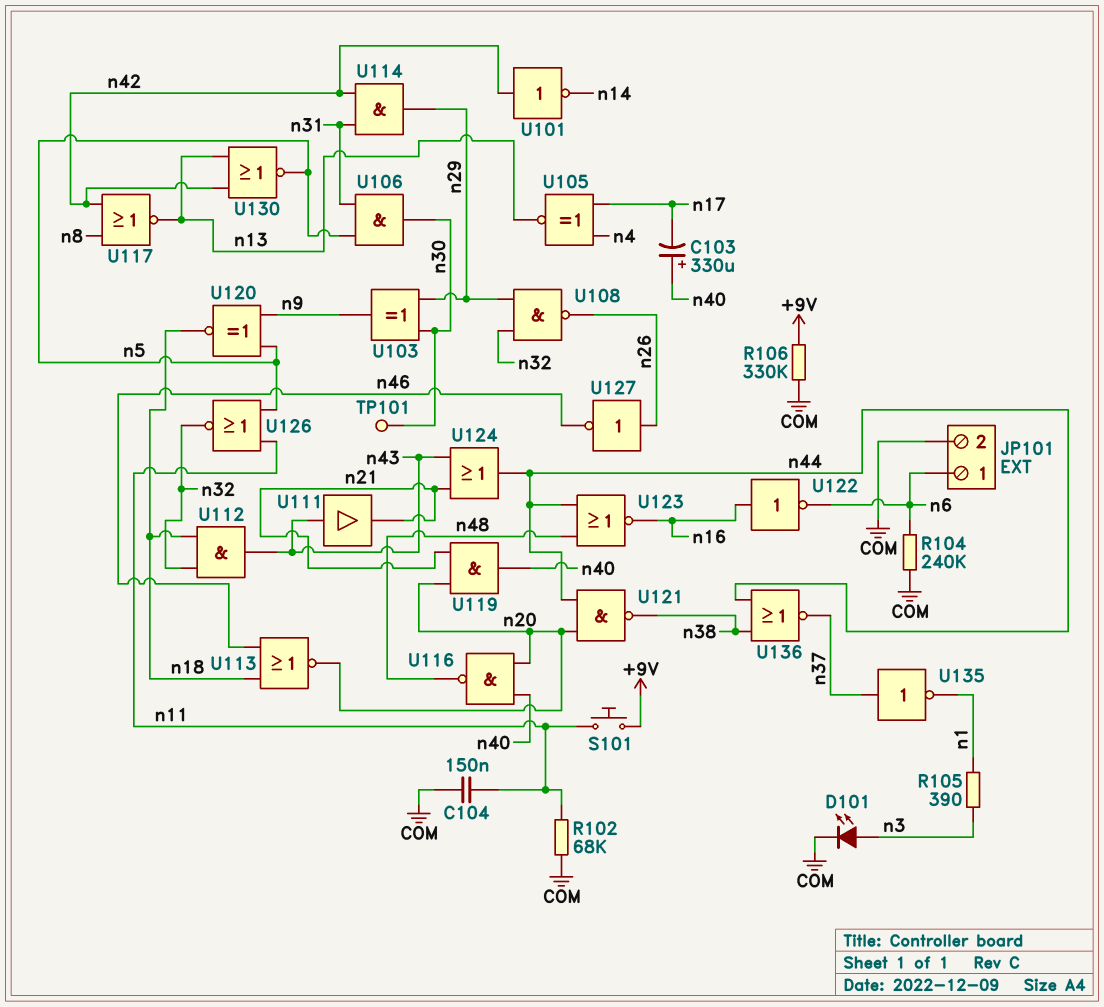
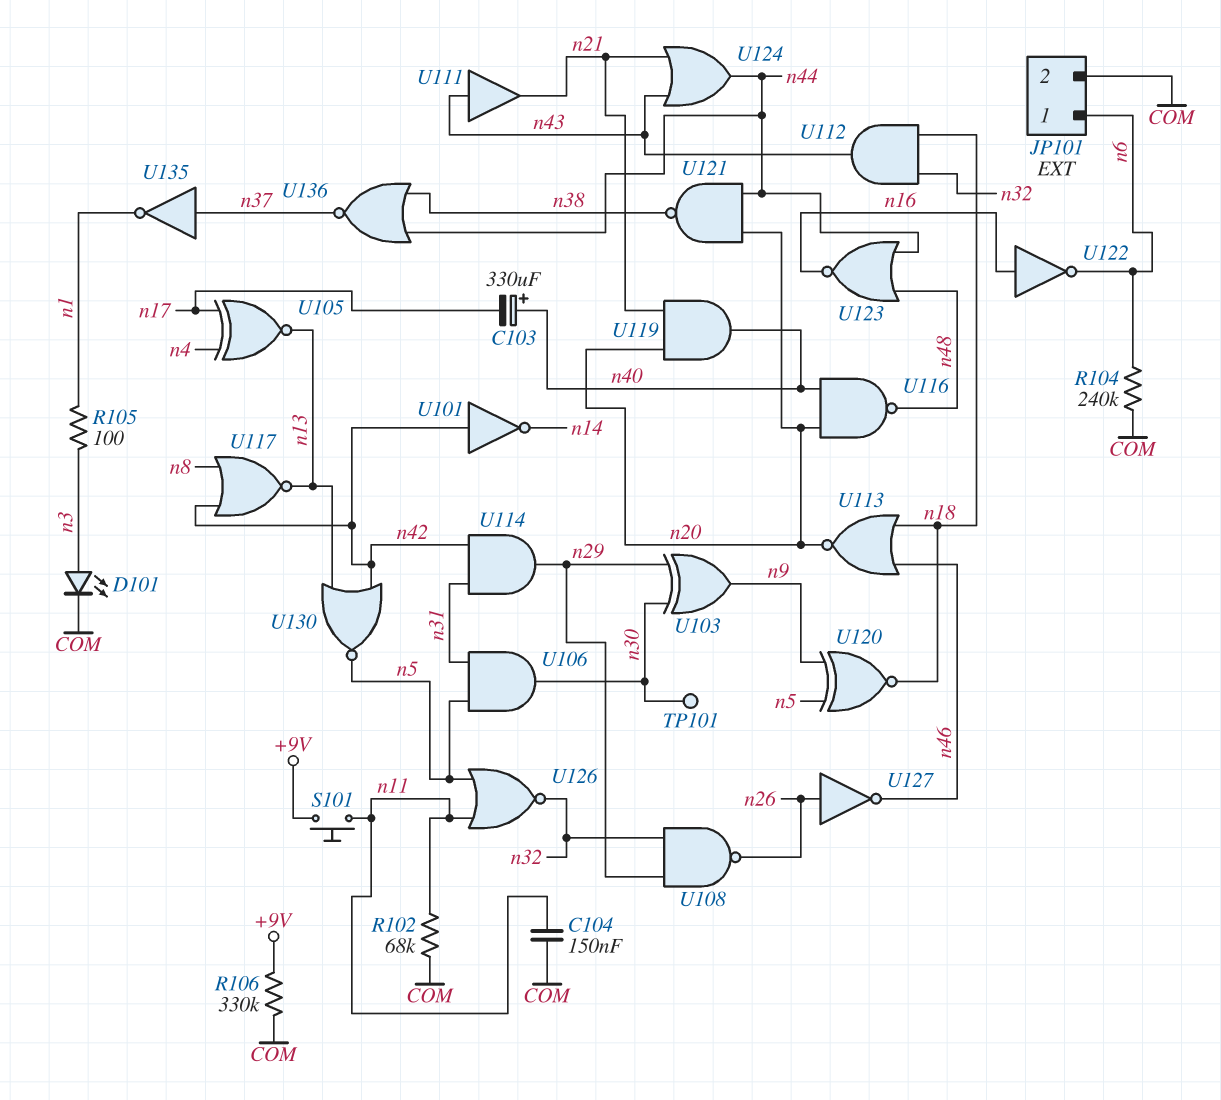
R105: 390 (n1, n3) -> 100 (n1, n3)

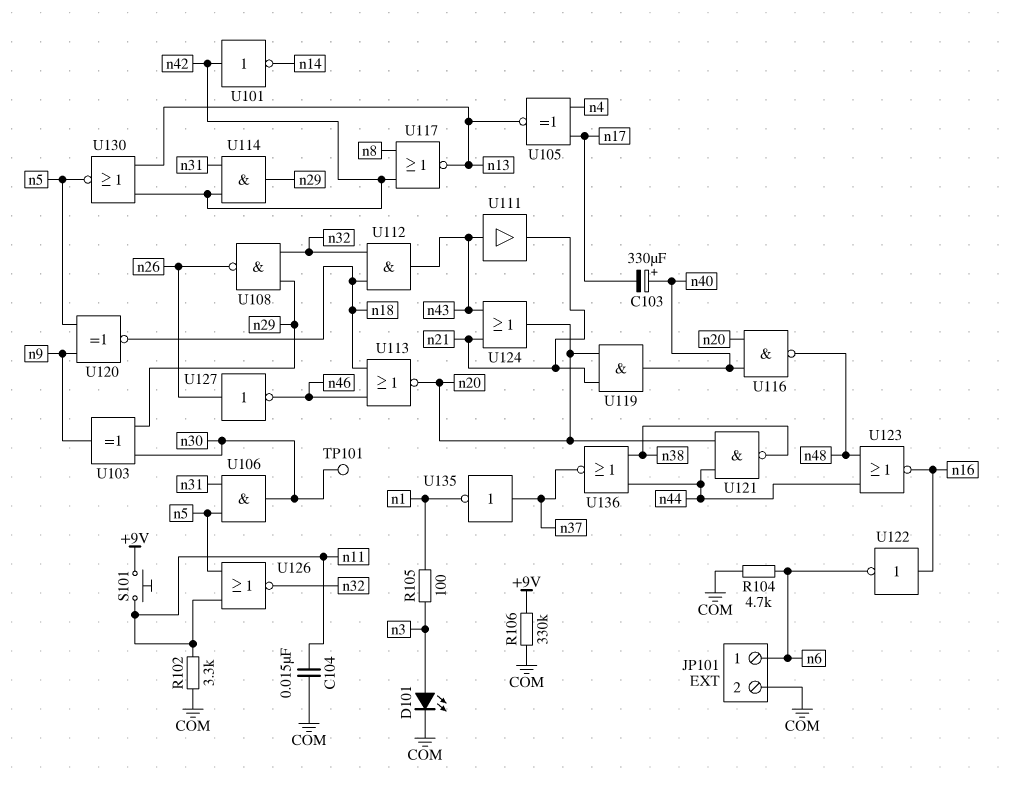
C104: 150nF (COM, n11) -> 15nF (COM, n11)
R102: 68k (COM, n11) -> 3.3k (COM, n11)
R104: 240k (COM, n6) -> 4.7k (COM, n6)
U124: OR (in n21, in n43, out n44) -> OR (in n21, in n43, out n20)

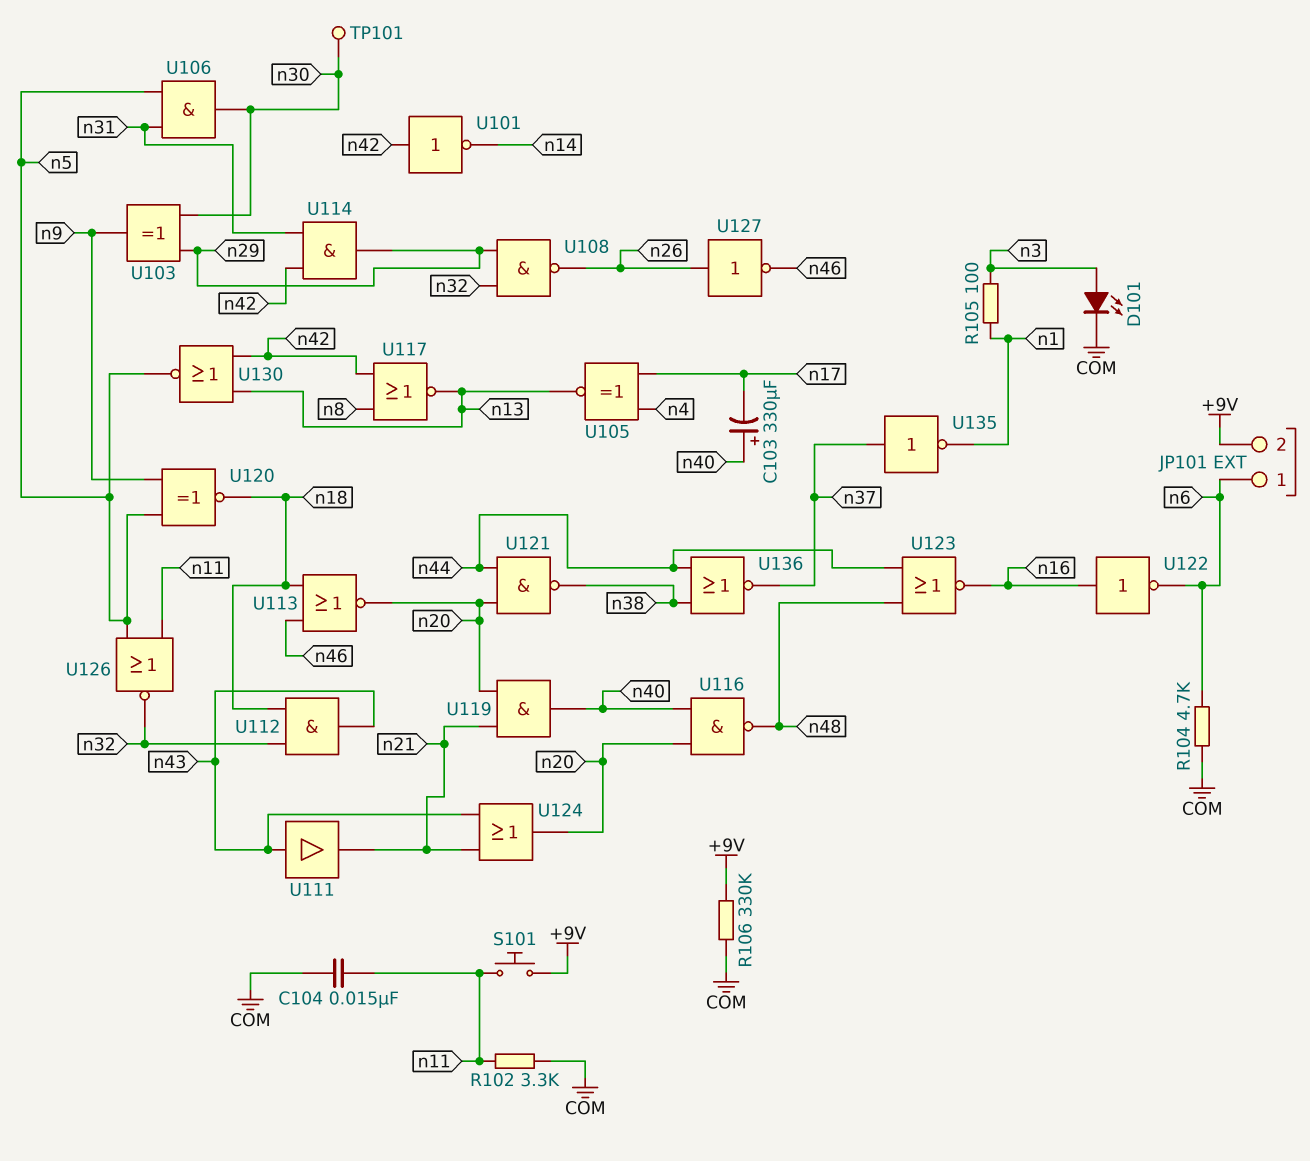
JP101 pin 2: COM -> +9V

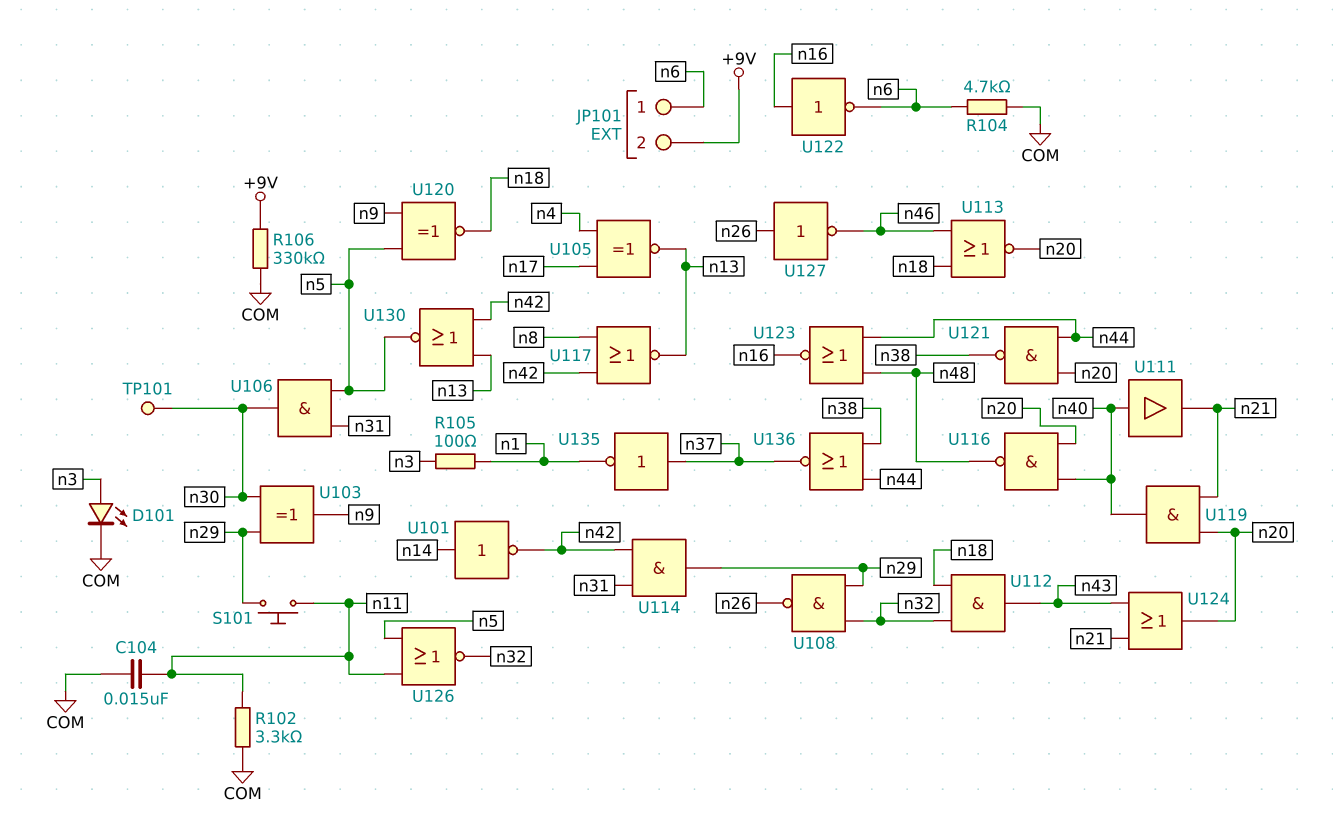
C103: 330uF (plus n40, minus n17) -> none
S101: button (+9V, n11) -> button (n11, n29)
U101: NOT (in n42, out n14) -> NOT (in n14, out n42)
U111: buffer (in n43, out n21) -> buffer (in n40, out n21)

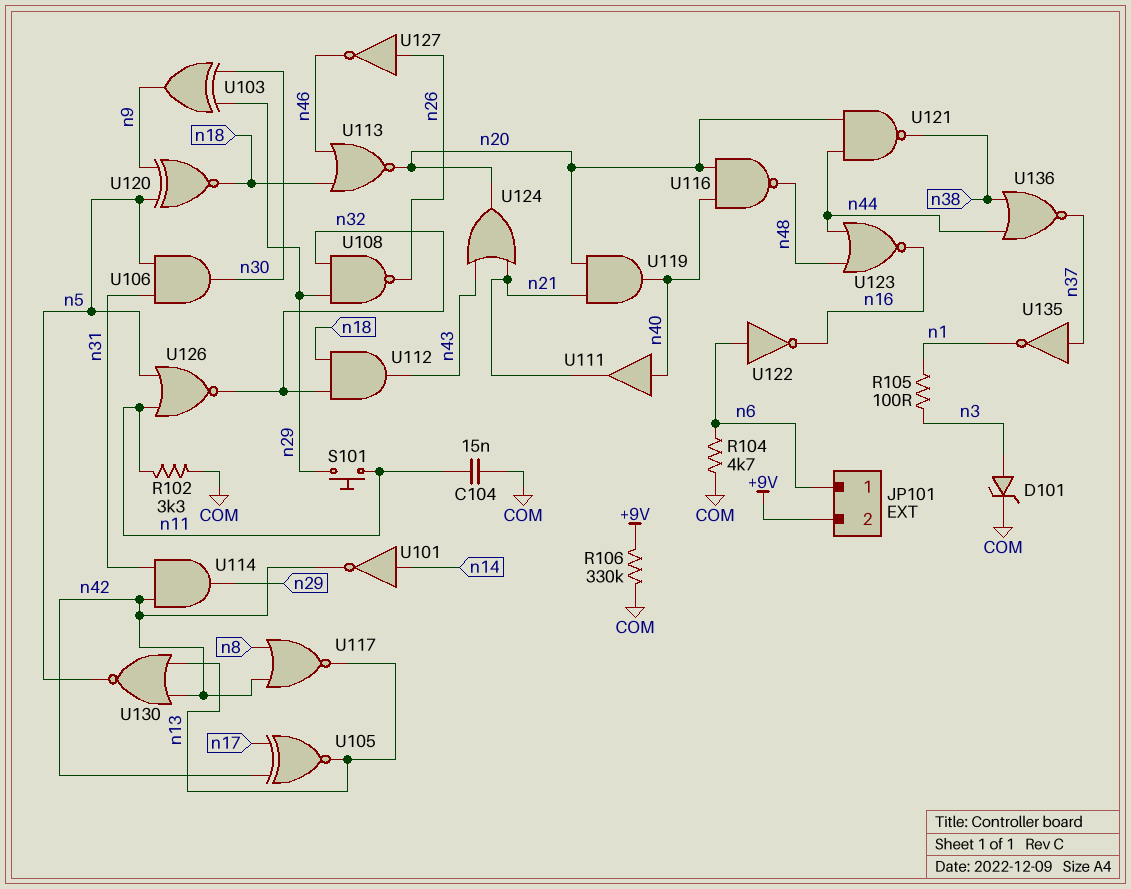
D101: LED (A n3, K COM) -> zener (A n3, K COM)
TP101: test point (n30) -> none
U105: XNOR (in n4, in n17, out n13) -> XNOR (in n17, in n42, out n13)
U122: NOT (in n16, out n6) -> NOT (in n6, out n16)

